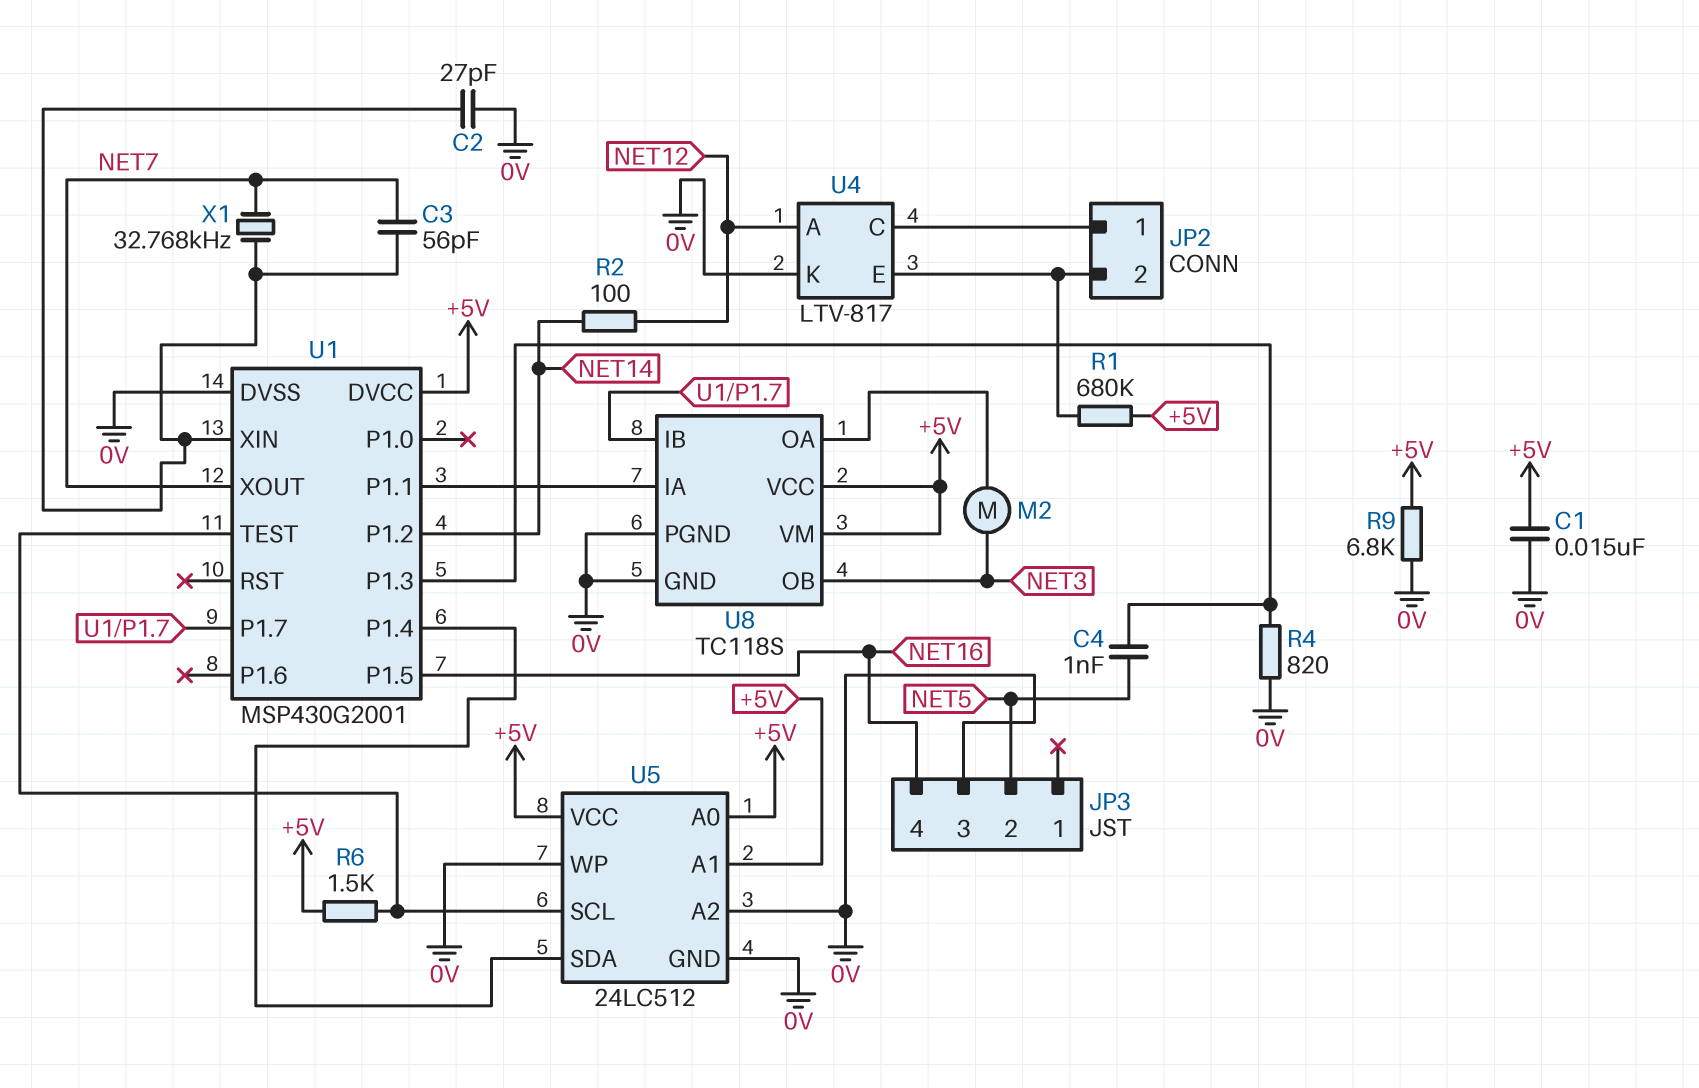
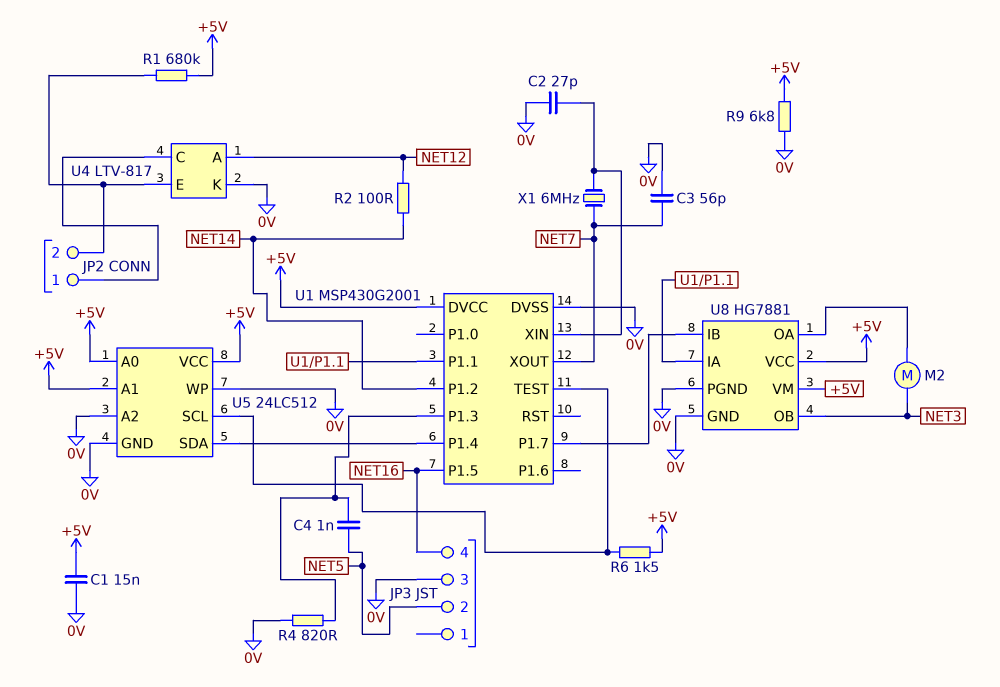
C3: 56pF (NET7, U1/XIN) -> 56pF (0V, NET7)
U8: TC118S -> HG7881
X1: 32.768kHz (NET7, U1/XIN) -> 6MHz (NET7, U1/XIN)

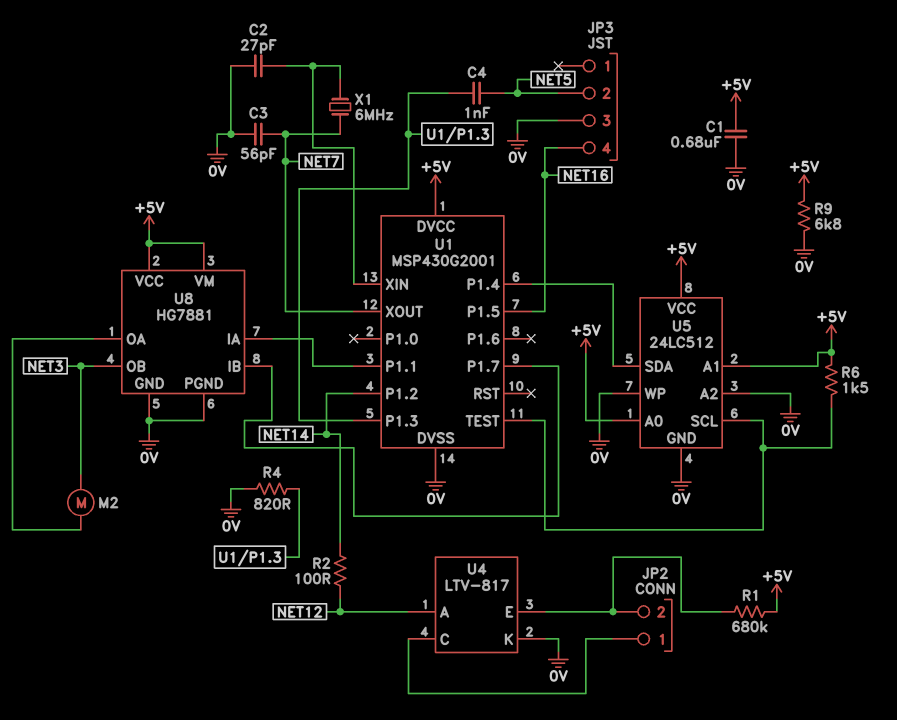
C1: 15nF (+5V, 0V) -> 680nF (+5V, 0V)

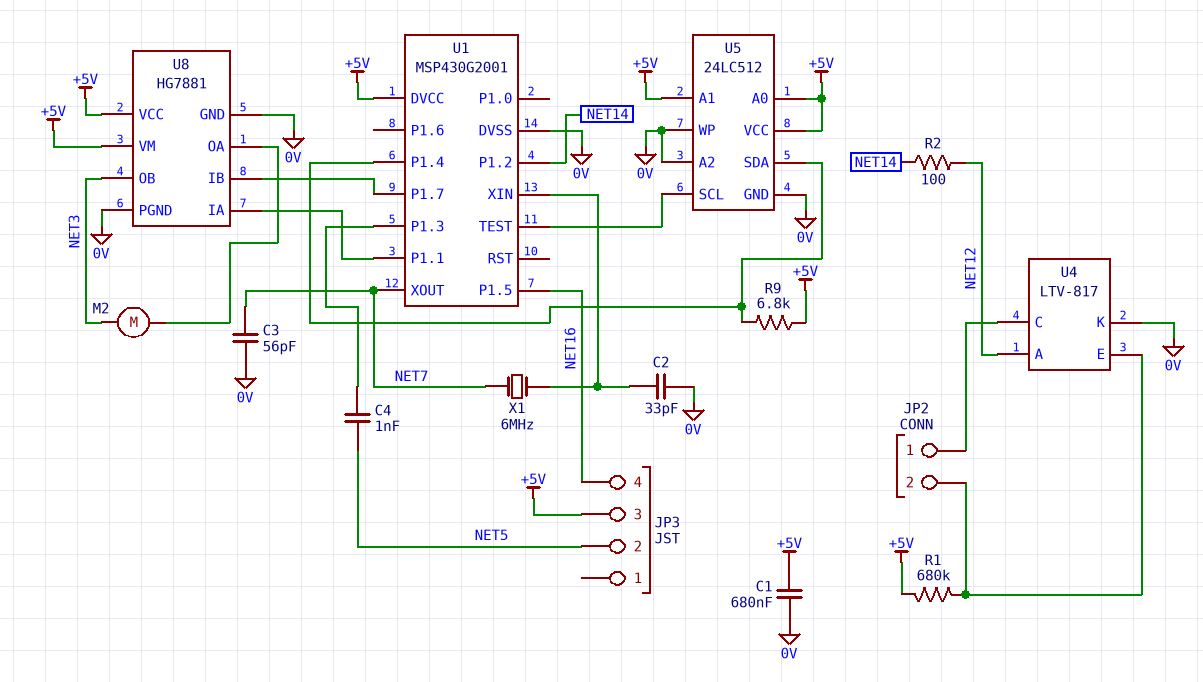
C2: 27pF (0V, U1/XIN) -> 33pF (0V, U1/XIN)
JP3 pin 3: 0V -> +5V
R4: 820 (0V, U1/P1.3) -> none
R6: 1.5k (+5V, U1/TEST) -> none
R9: 6.8k (+5V, 0V) -> 6.8k (+5V, U1/P1.4)

